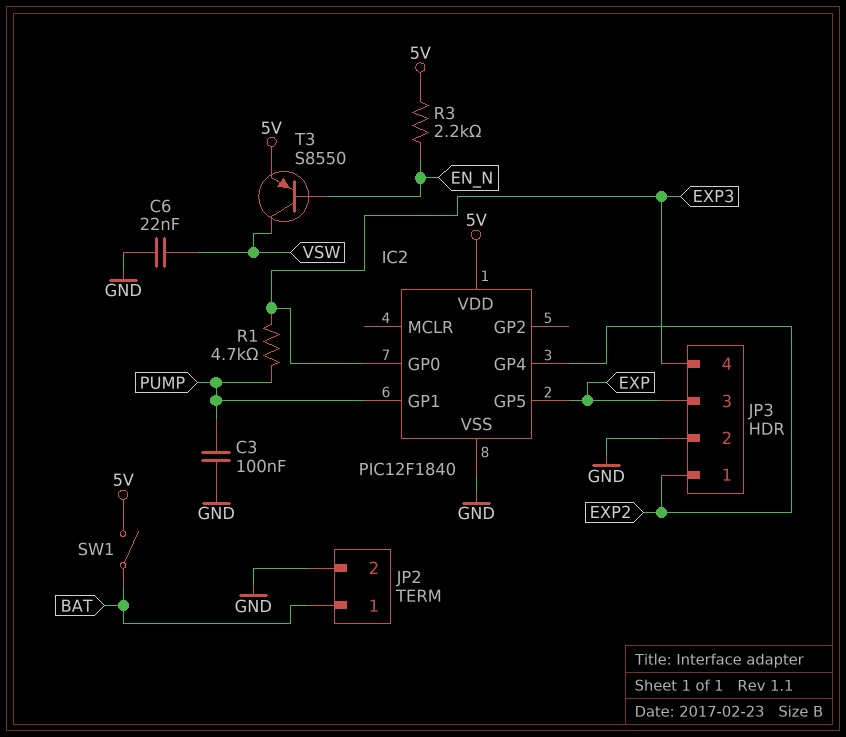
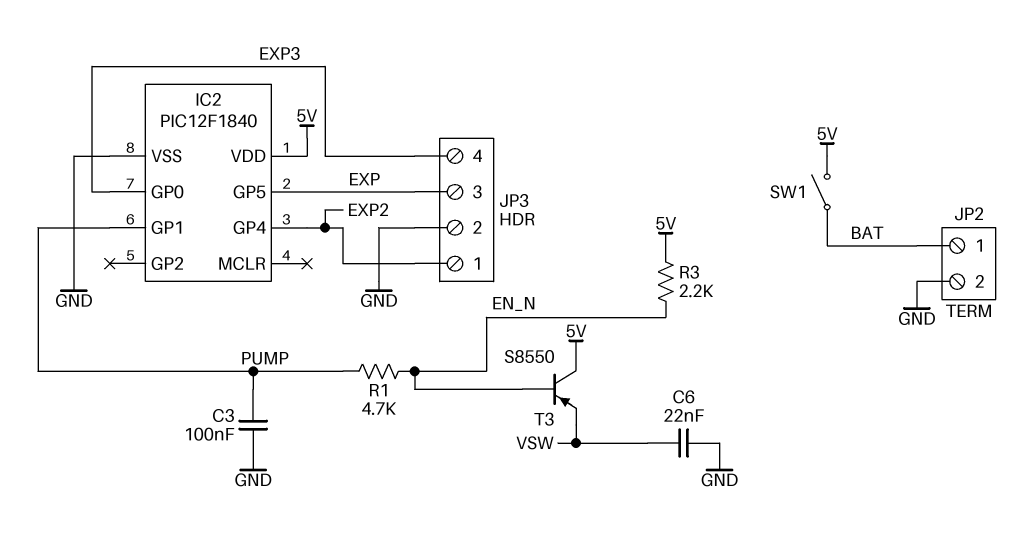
R1: 4.7k (EXP3, PUMP) -> 4.7k (EN_N, PUMP)
T3: PNP S8550 (B EN_N, C VSW, E 5V) -> PNP S8550 (B EN_N, C 5V, E VSW)

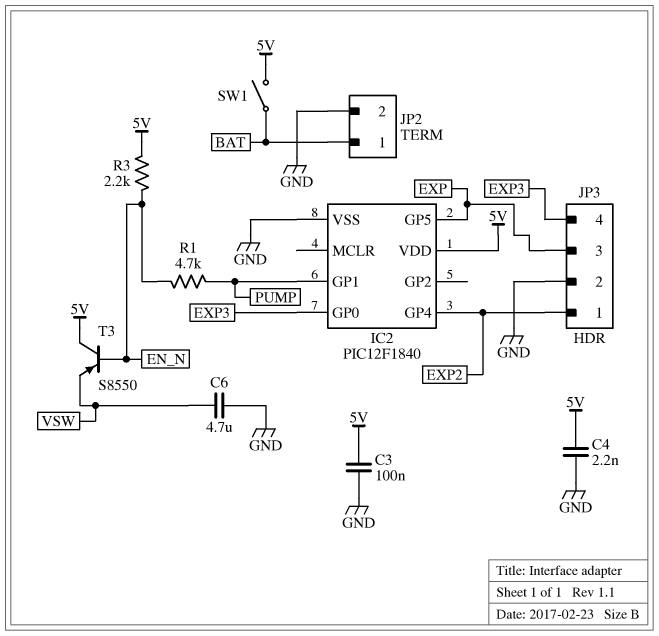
C3: 100nF (GND, PUMP) -> 100nF (5V, GND)
C4: none -> 2.2nF (5V, GND)
C6: 22nF (GND, VSW) -> 4.7uF (GND, VSW)

